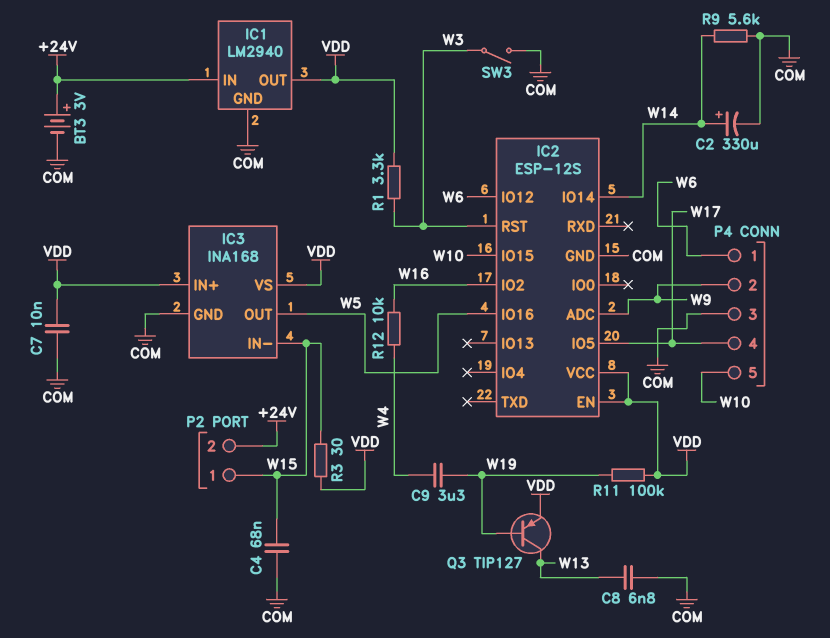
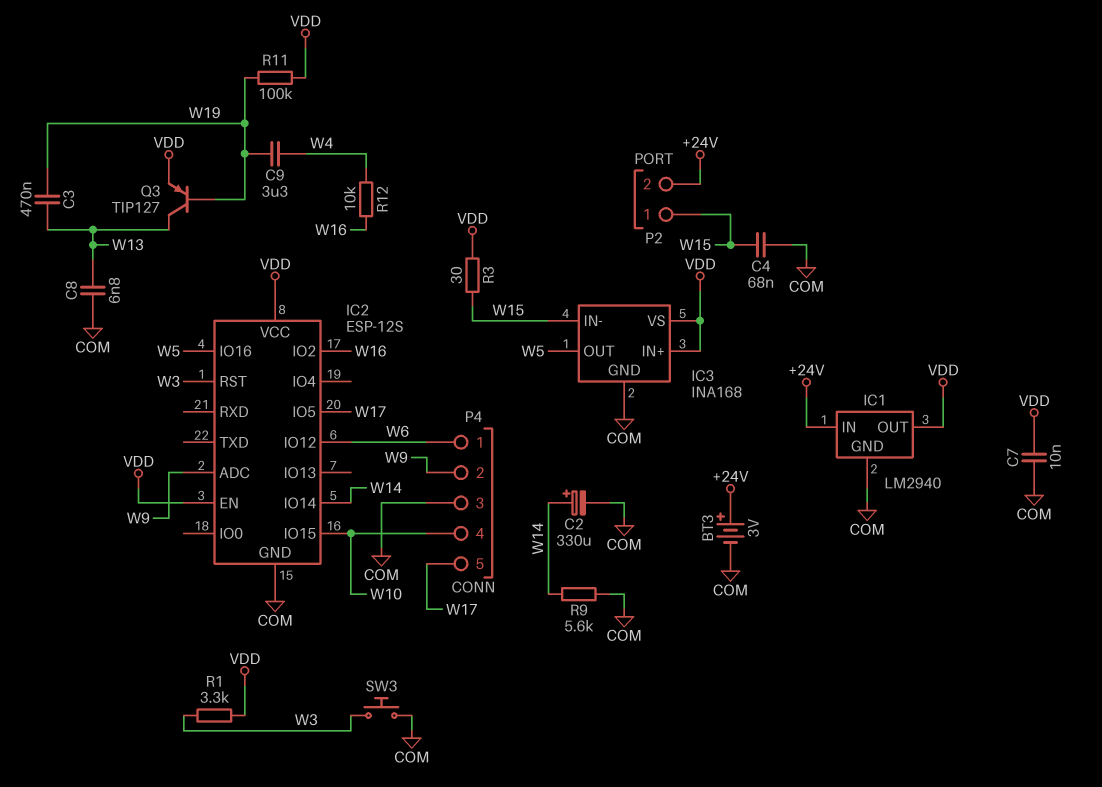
C3: none -> 470nF (W13, W19)
P4 pin 4: W17 -> W10
P4 pin 5: W10 -> W17
SW3: switch (COM, W3) -> button (COM, W3)

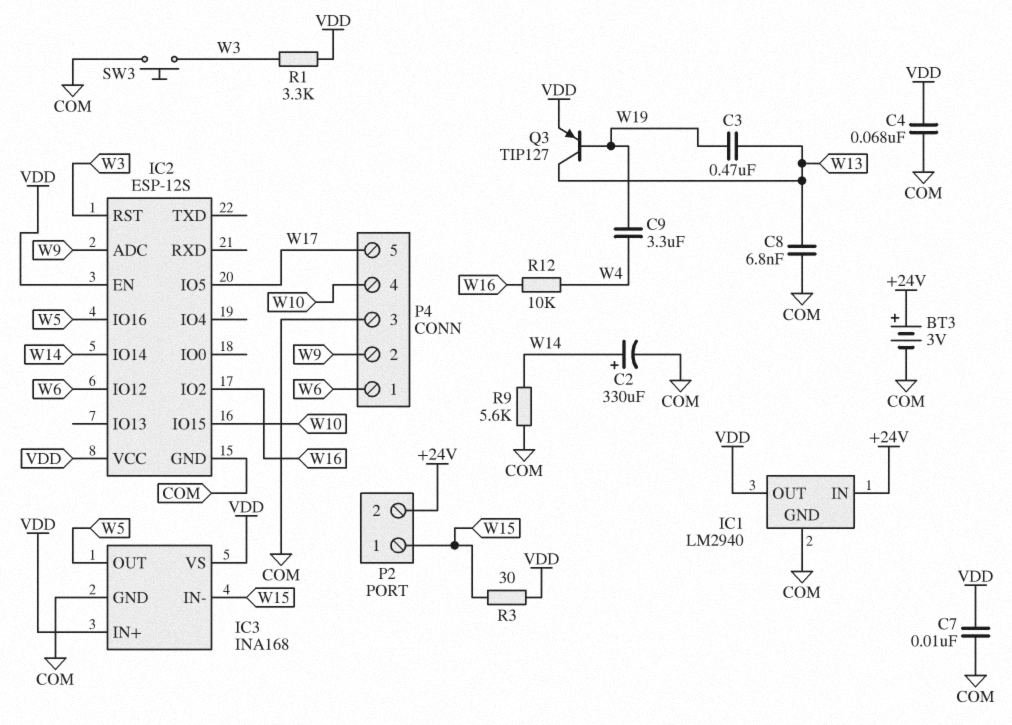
C4: 68nF (COM, W15) -> 68nF (COM, VDD)
R11: 100k (VDD, W19) -> none

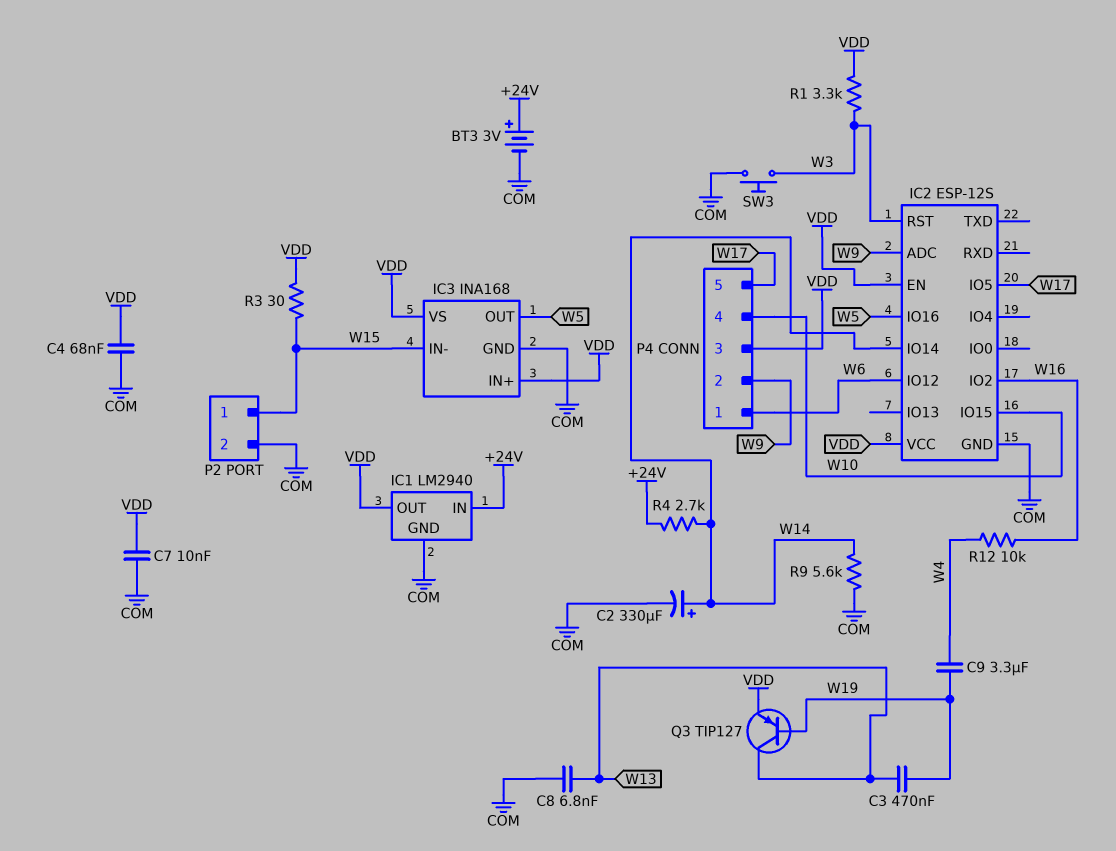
P2 pin 2: +24V -> COM
P4 pin 3: COM -> VDD
R4: none -> 2.7k (+24V, W14)

